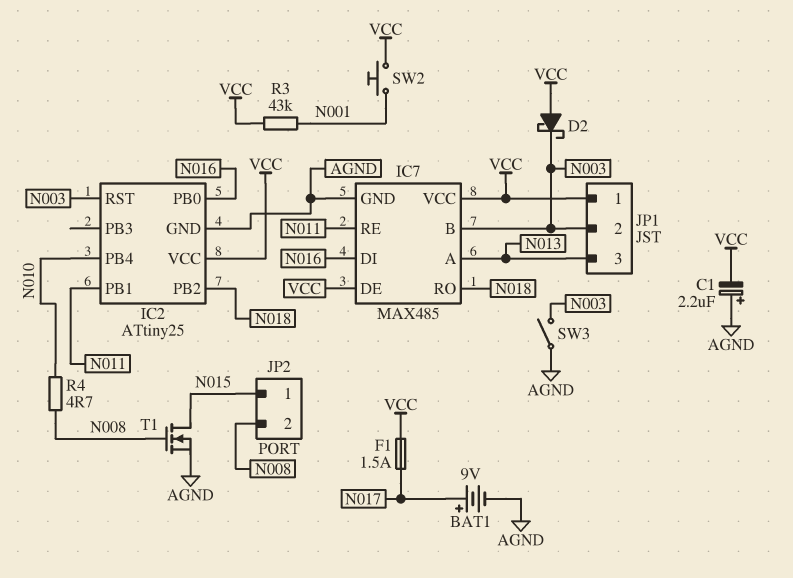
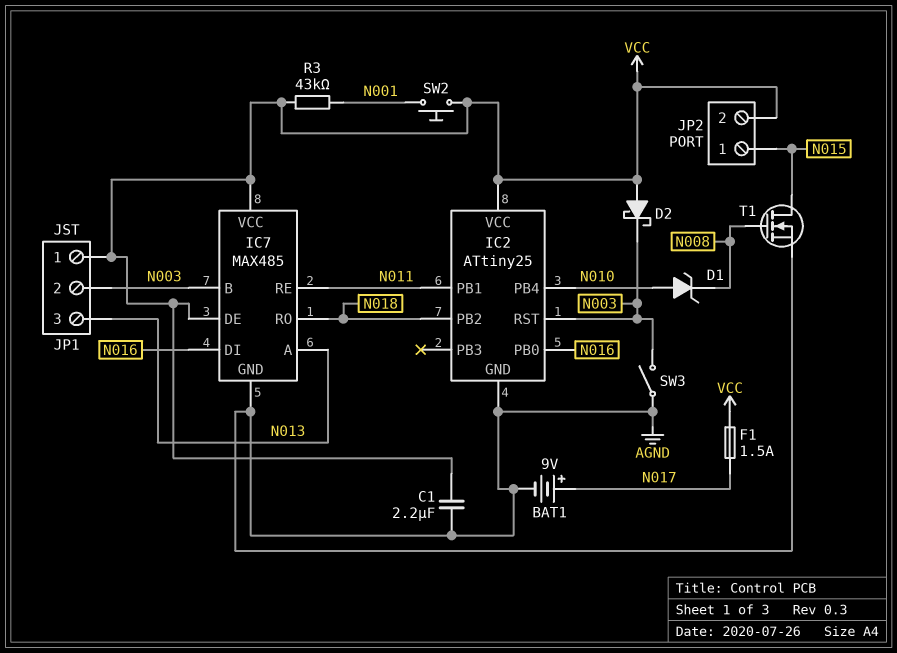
C1: 2.2uF (plus AGND, minus VCC) -> 2.2uF (AGND, VCC)
D1: none -> zener (A N010, K N008)
JP2 pin 2: N008 -> VCC
R4: 4.7 (N008, N010) -> none

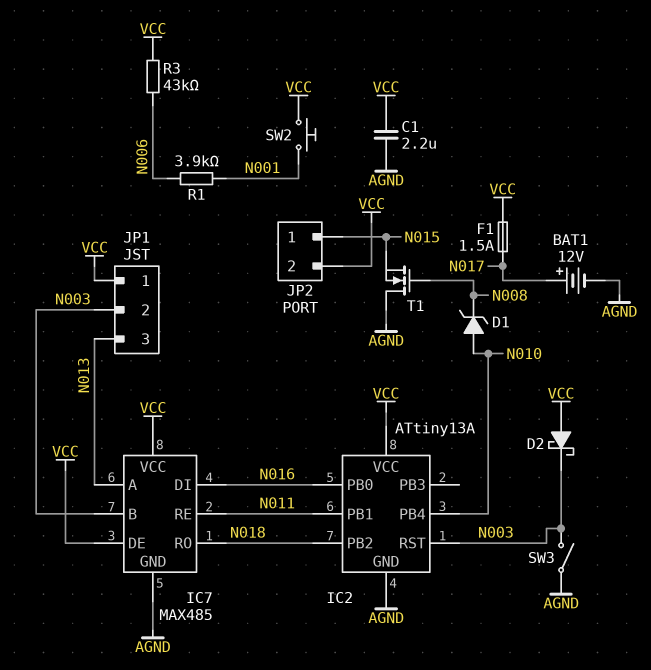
BAT1: 9V (plus N017, minus AGND) -> 12V (plus N017, minus AGND)
IC2: ATtiny25 -> ATtiny13A
R1: none -> 3.9k (N001, N006)
R3: 43k (N001, VCC) -> 43k (N006, VCC)
T1: NMOS (G N008, D N015, S AGND) -> NMOS (G N008, D AGND, S N015)

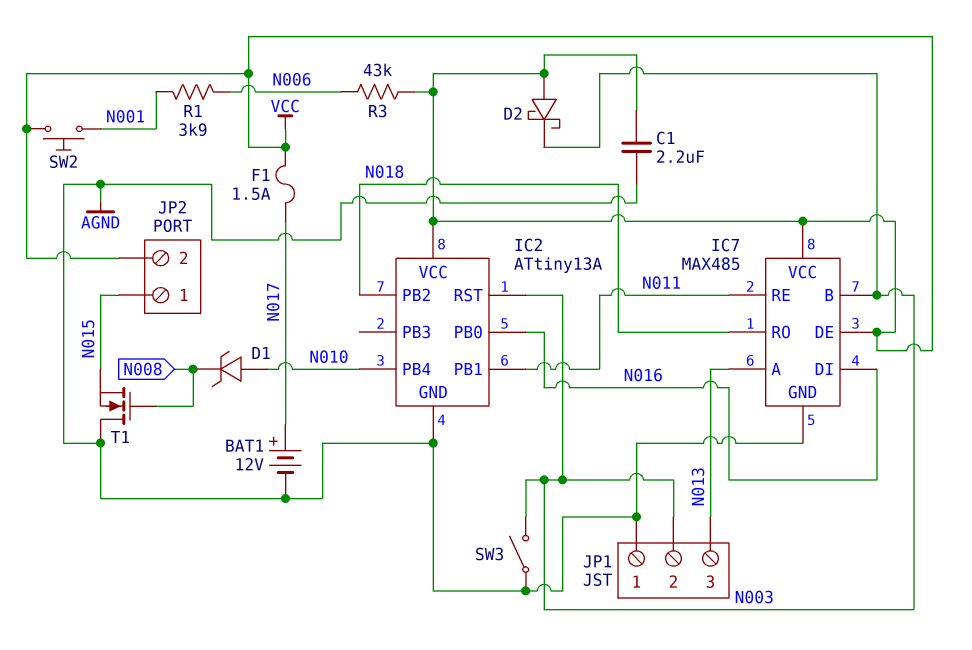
JP1 pin 1: VCC -> AGND

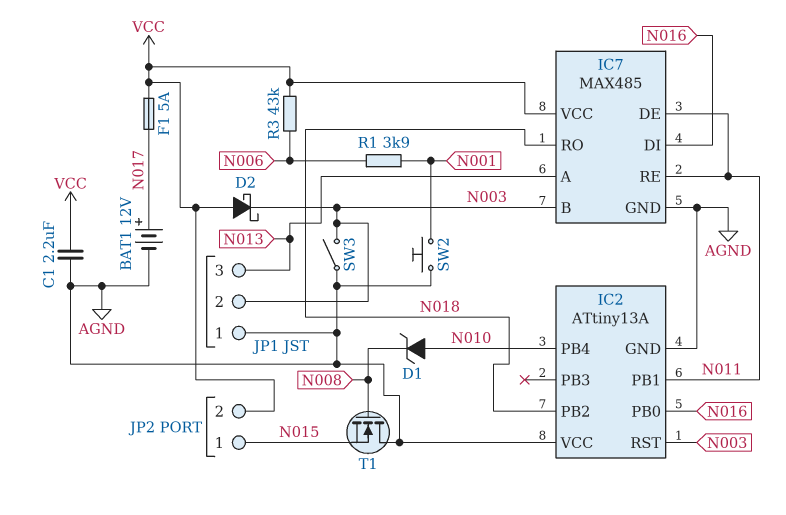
F1: 1.5A (N017, VCC) -> 5A (N017, VCC)
IC2 pin VCC: VCC -> AGND
IC7 pin DE: VCC -> N011
SW2: button (N001, VCC) -> button (AGND, N001)

